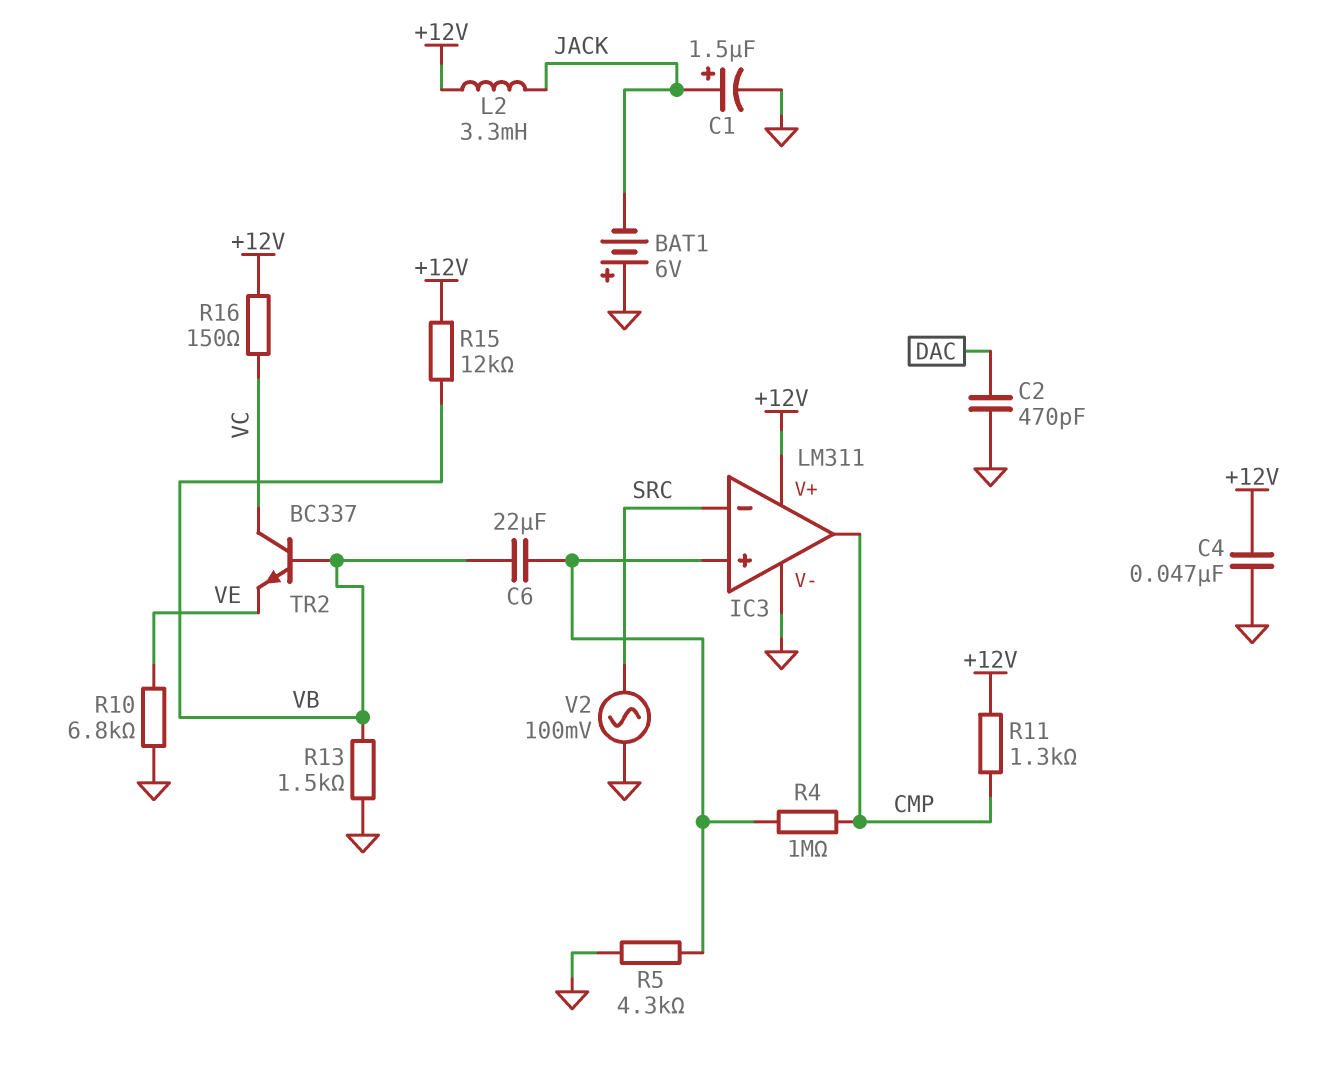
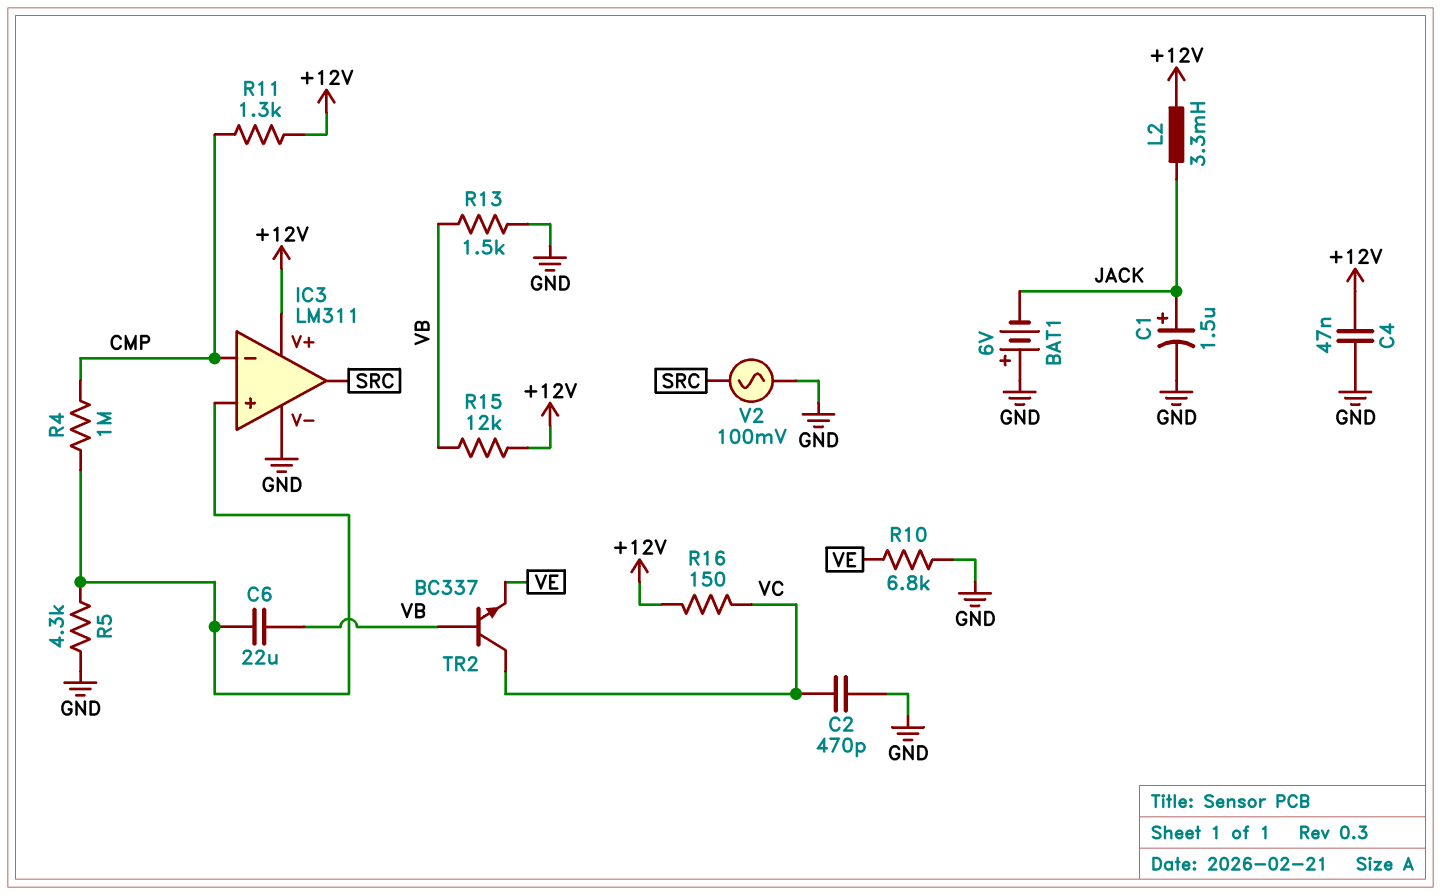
C2: 470pF (DAC, GND) -> 470pF (GND, VC)
IC3 pin in-: SRC -> CMP
IC3 pin out: CMP -> SRC

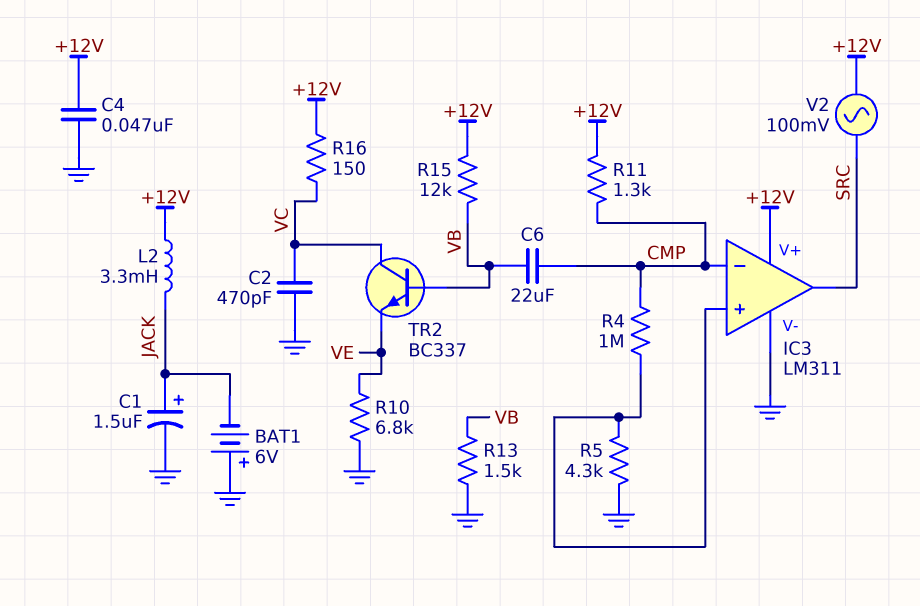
C6: 22uF (IC3/in+, VB) -> 22uF (CMP, VB)
V2: AC 100mV (GND, SRC) -> AC 100mV (+12V, SRC)

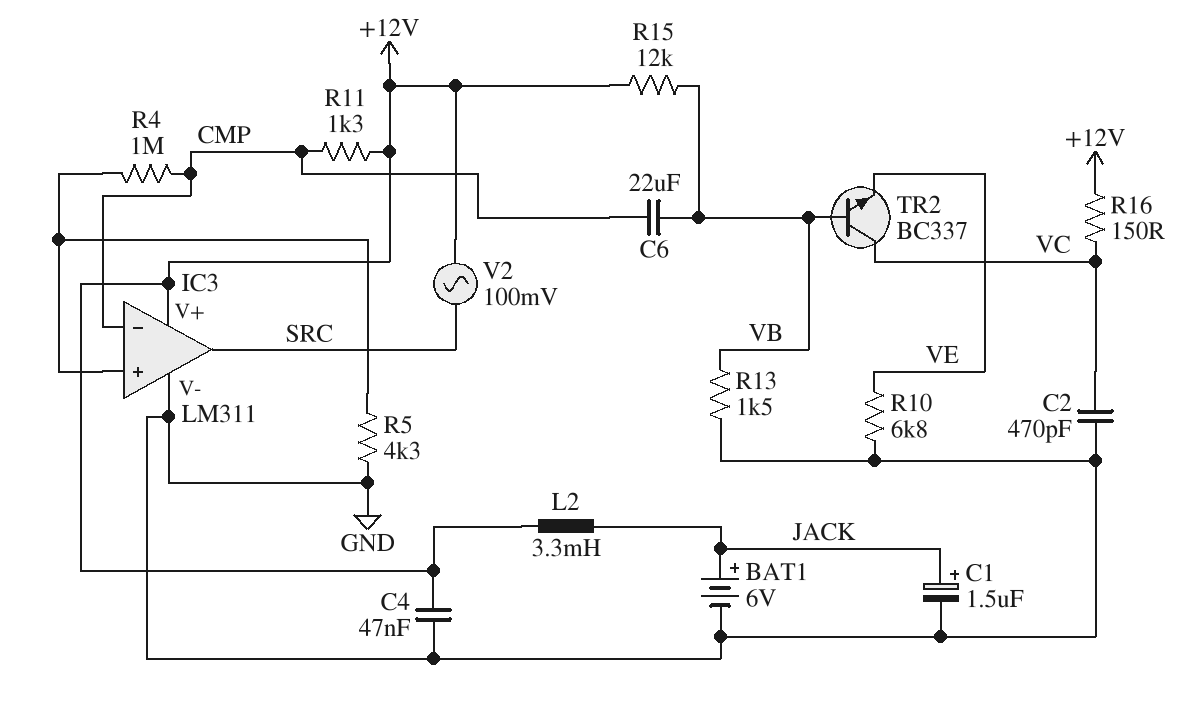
BAT1: 6V (plus GND, minus JACK) -> 6V (plus JACK, minus GND)

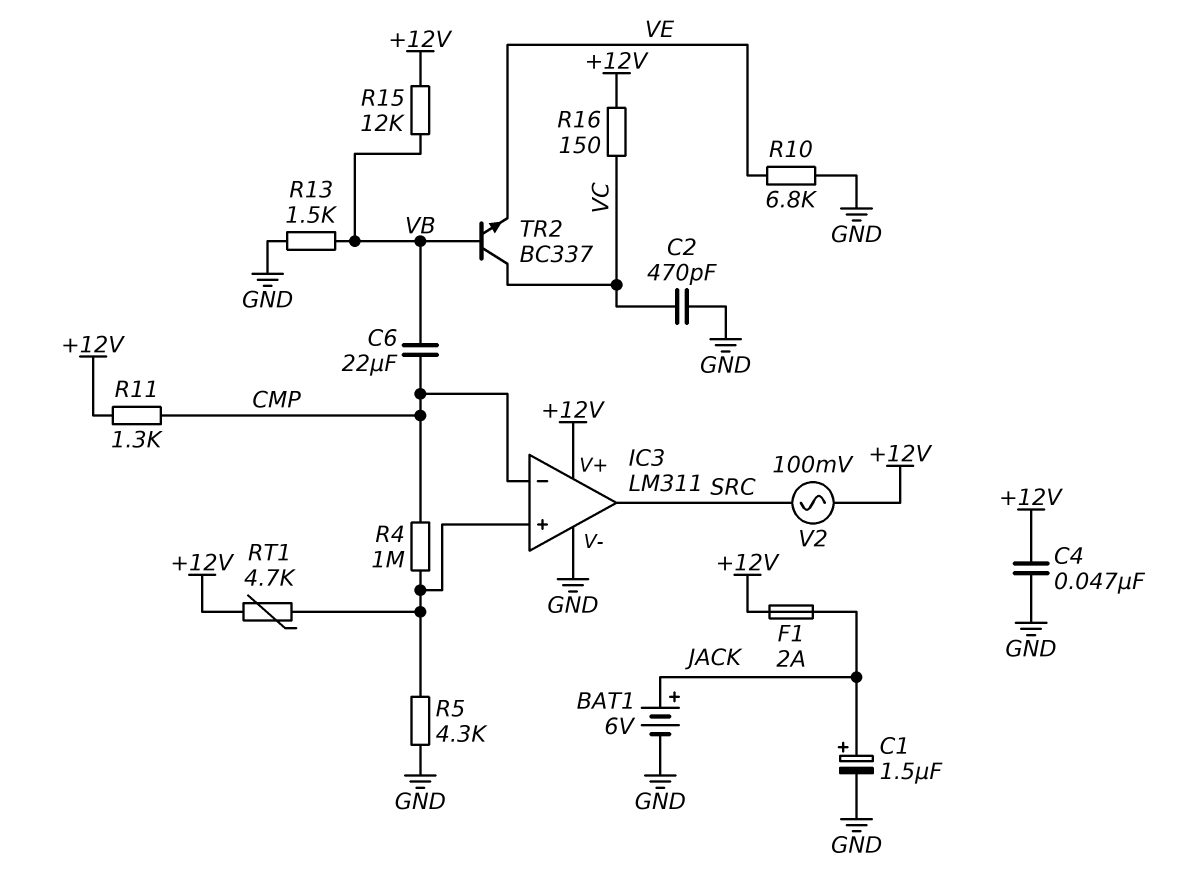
F1: none -> 2A (+12V, JACK)
L2: 3.3mH (+12V, JACK) -> none
RT1: none -> 4.7k (+12V, IC3/in+)

